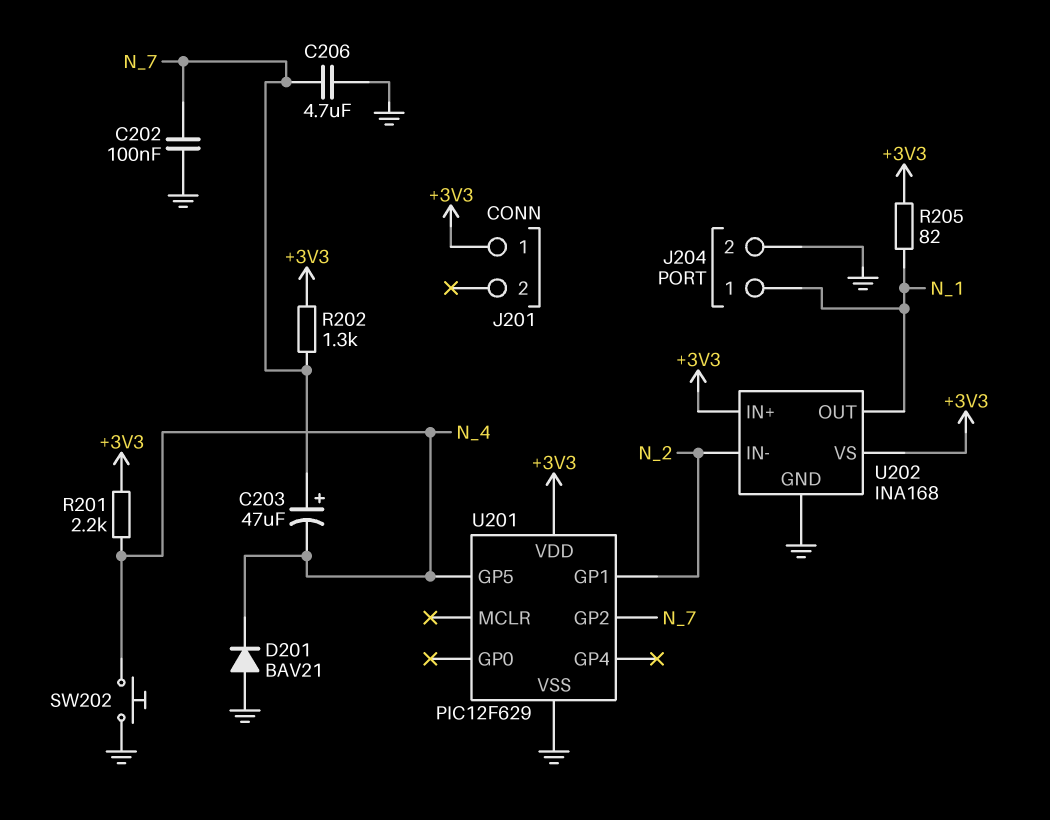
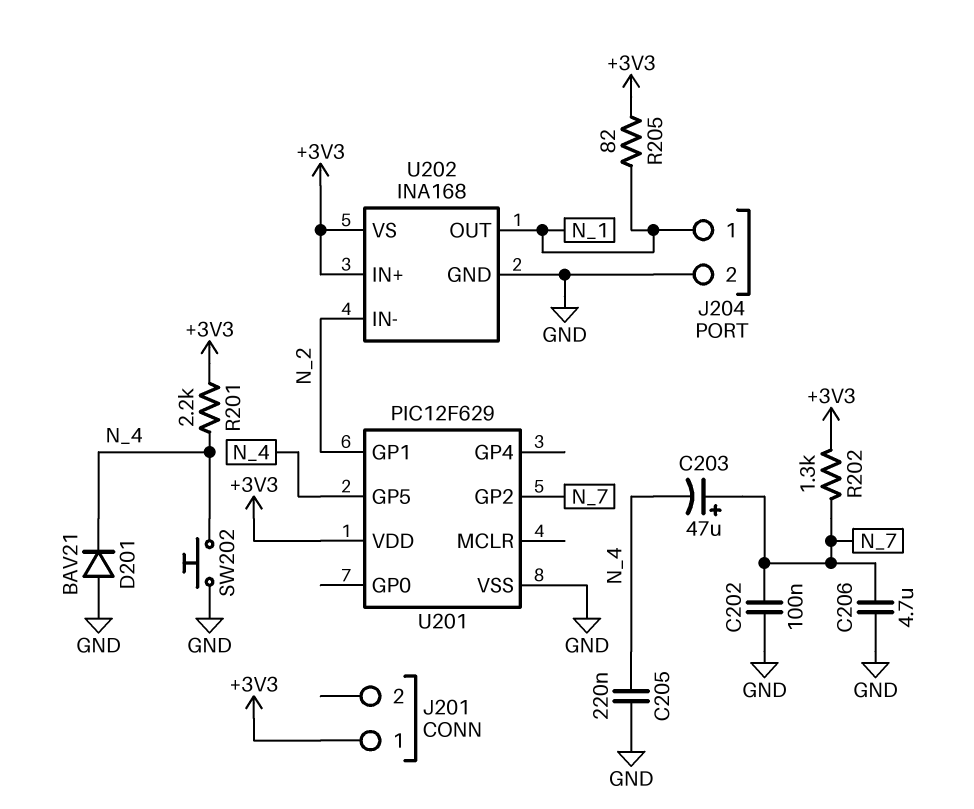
C205: none -> 220nF (GND, N_4)

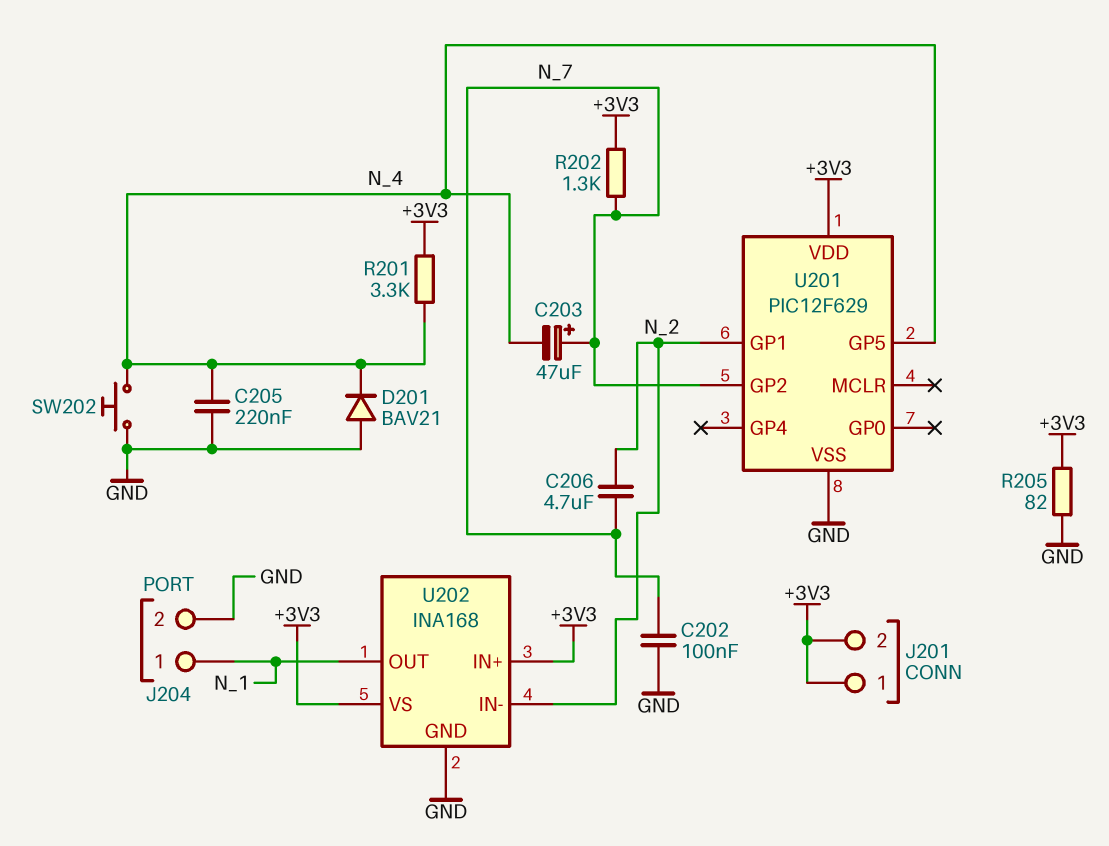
C206: 4.7uF (GND, N_7) -> 4.7uF (N_2, N_7)
J201 pin 2: none -> +3V3
R201: 2.2k (+3V3, N_4) -> 3.3k (+3V3, N_4)
R205: 82 (+3V3, N_1) -> 82 (+3V3, GND)

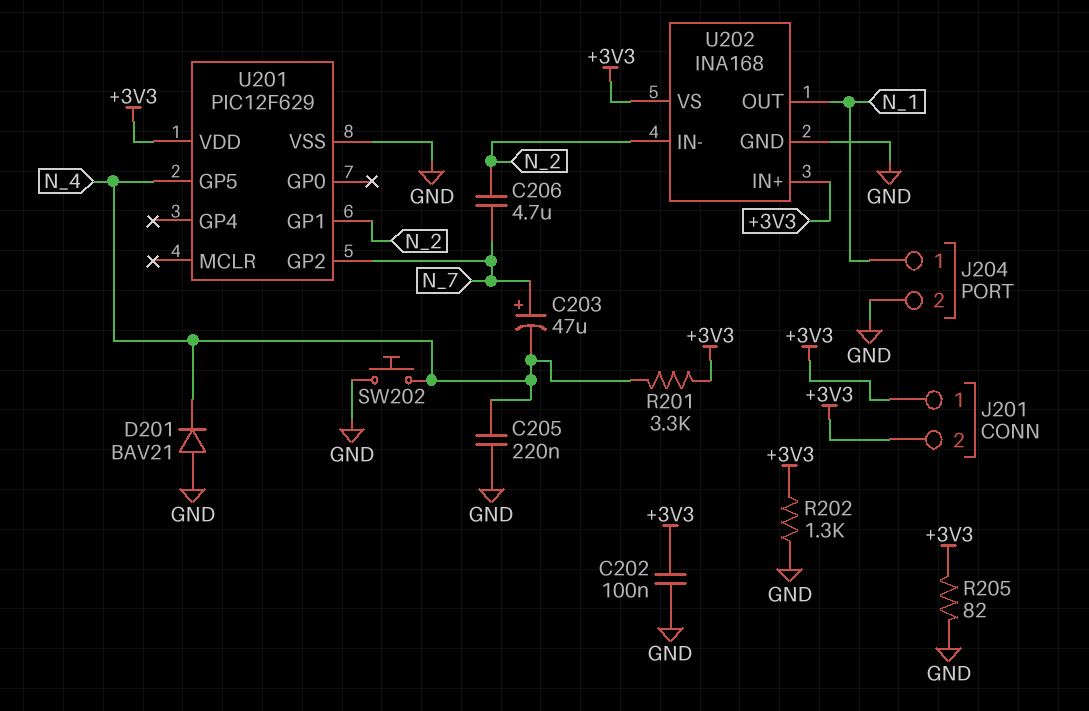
C202: 100nF (GND, N_7) -> 100nF (+3V3, GND)
R202: 1.3k (+3V3, N_7) -> 1.3k (+3V3, GND)

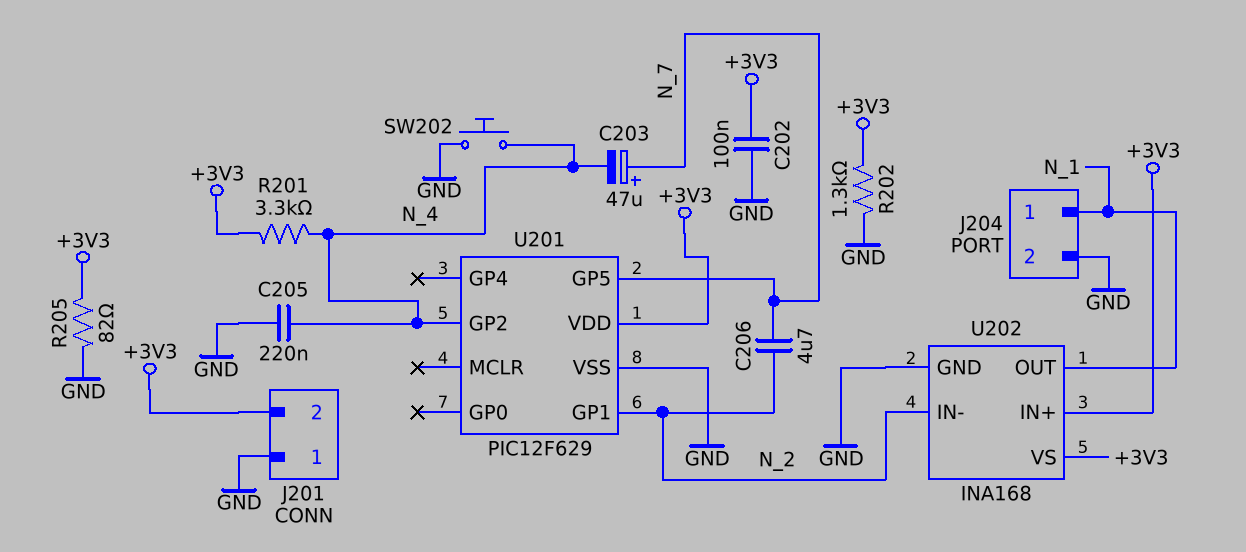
D201: diode BAV21 (A GND, K N_4) -> none
J201 pin 1: +3V3 -> GND
U201 pin GP2: N_7 -> N_4
U201 pin GP5: N_4 -> N_7

